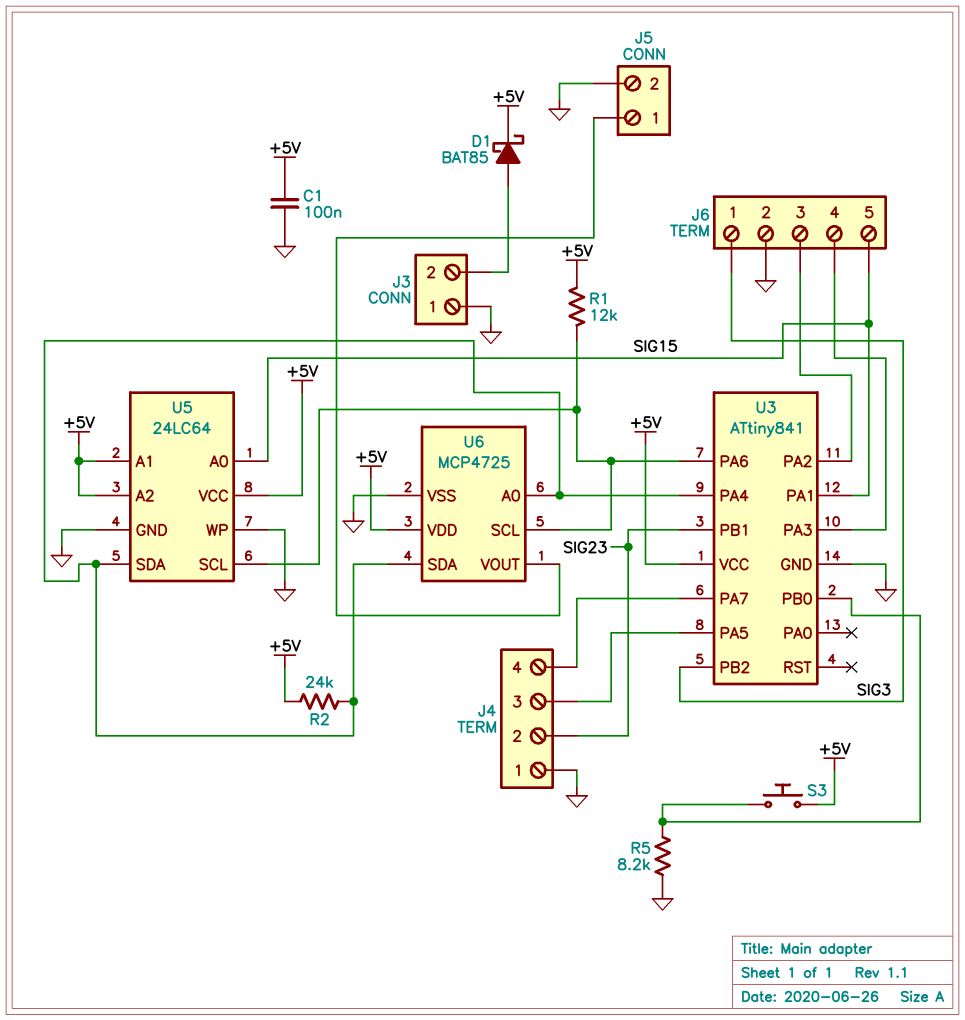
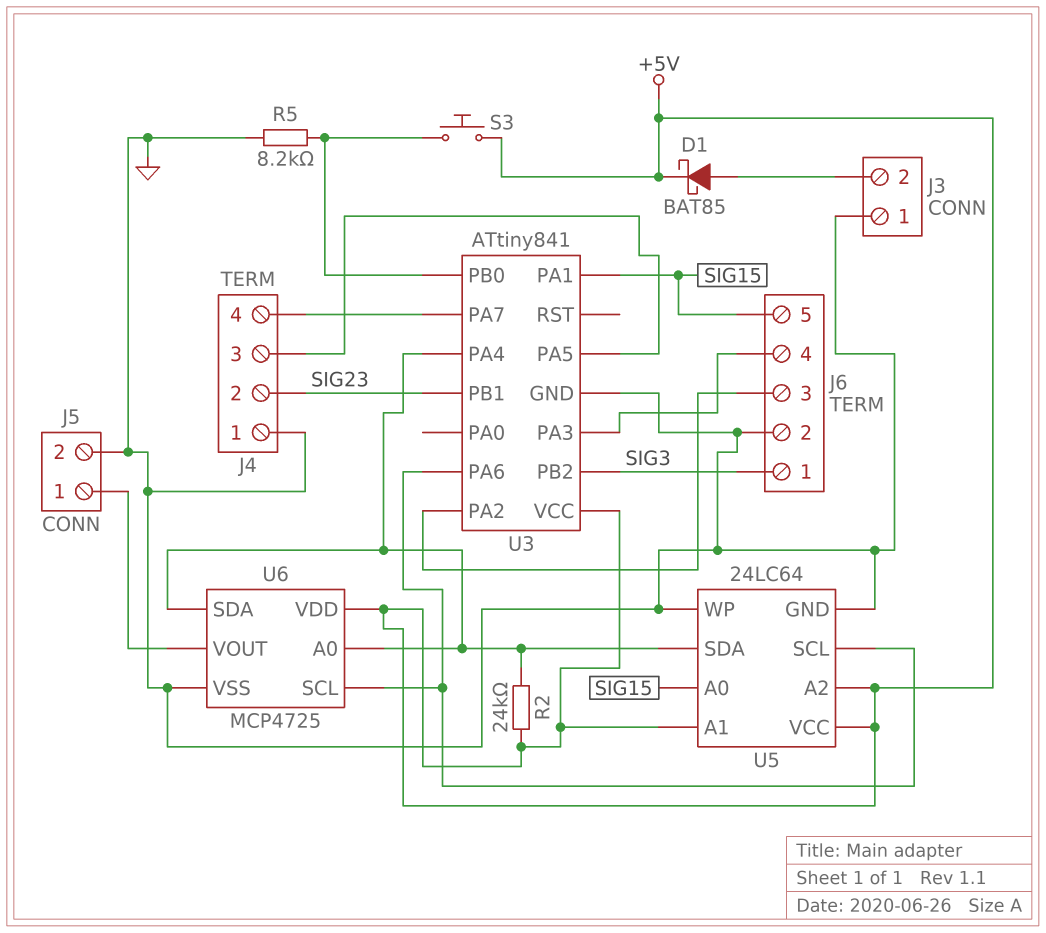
C1: 100nF (+5V, GND) -> none
R1: 12k (+5V, U3/PA6) -> none

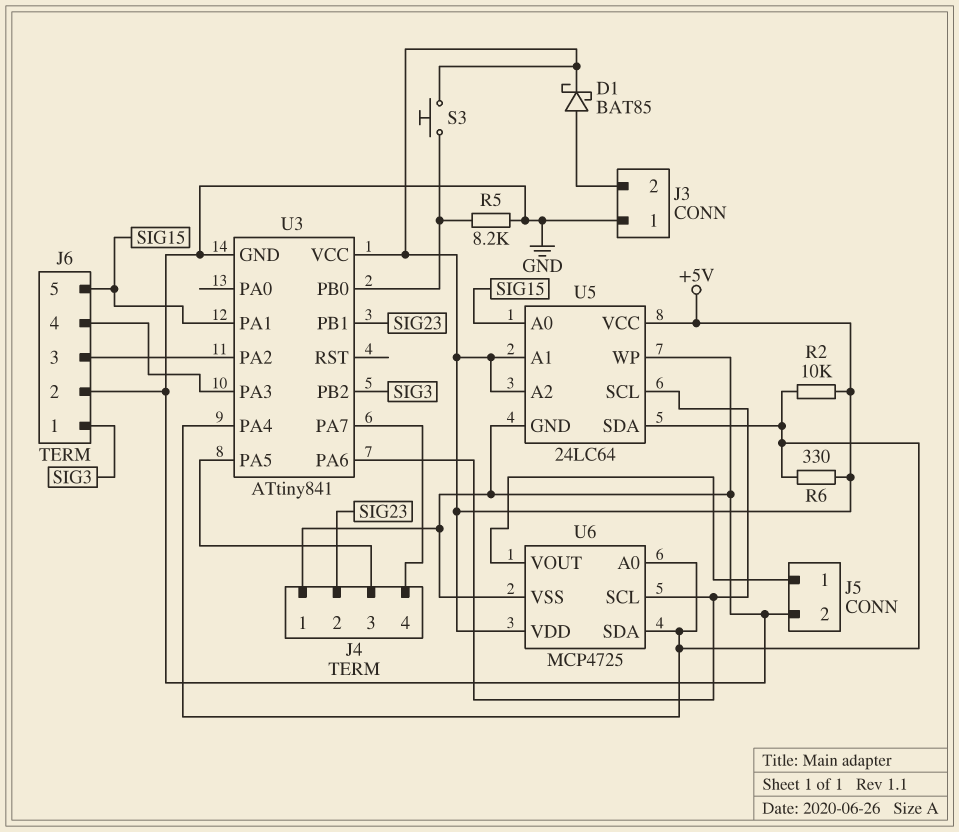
R2: 24k (+5V, U3/PA4) -> 10k (+5V, U3/PA4)
R6: none -> 330 (+5V, U3/PA4)

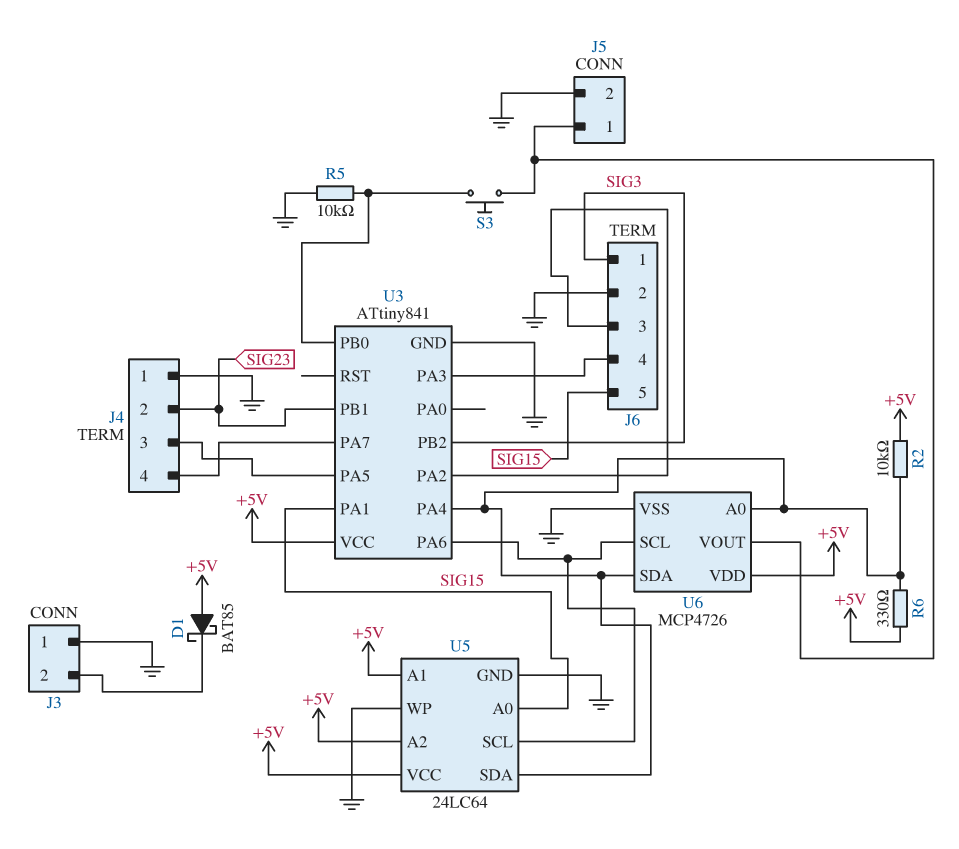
D1: schottky BAT85 (A J3/2, K +5V) -> schottky BAT85 (A +5V, K J3/2)
R5: 8.2k (GND, U3/PB0) -> 10k (GND, U3/PB0)
S3: button (+5V, U3/PB0) -> button (J5/1, U3/PB0)
U6: MCP4725 -> MCP4726

